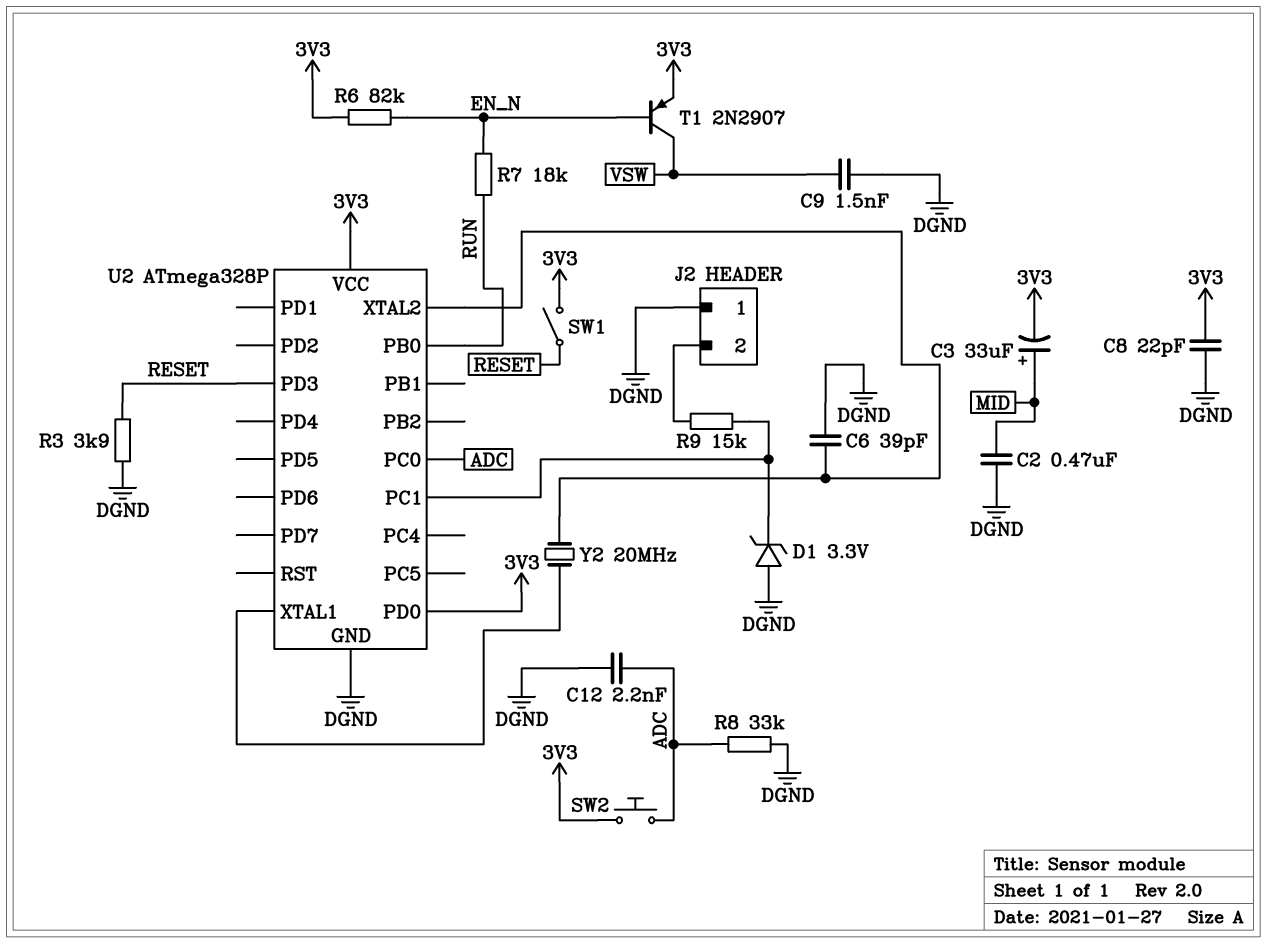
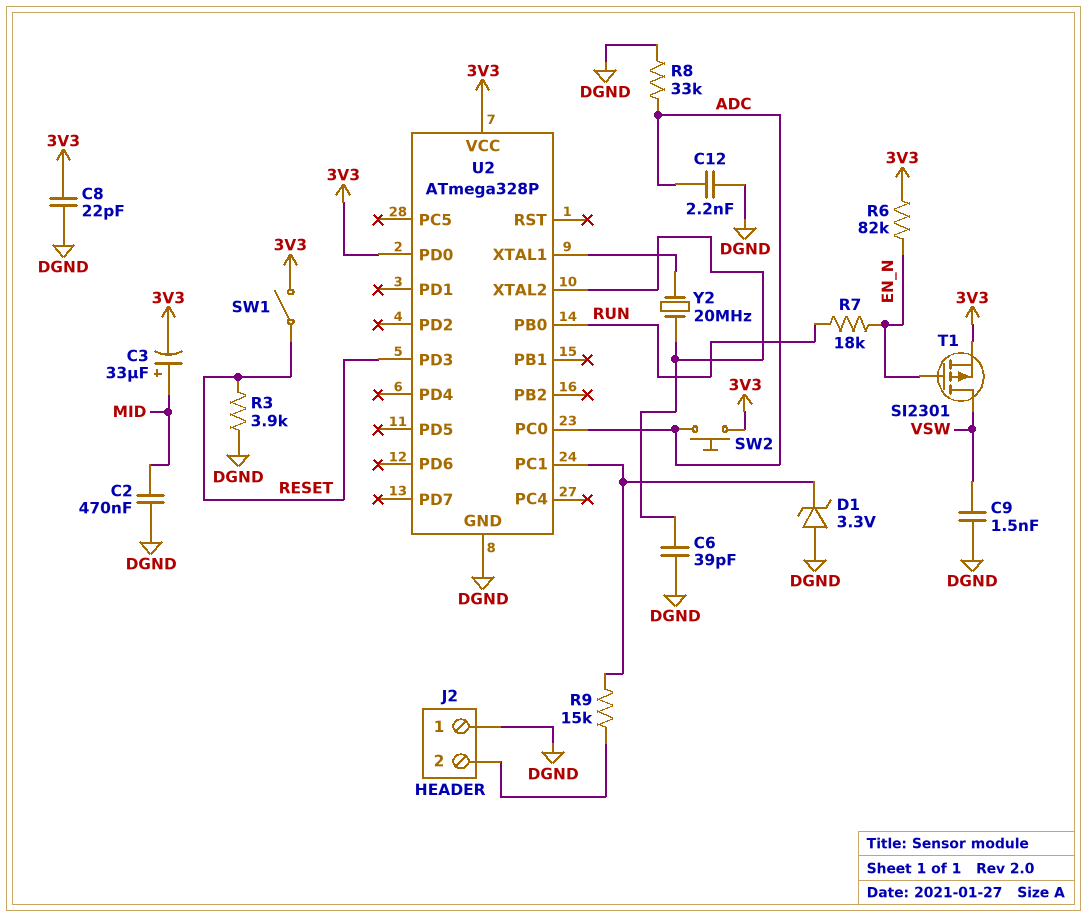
T1: PNP 2N2907 (B EN_N, C VSW, E 3V3) -> PMOS SI2301 (G EN_N, D VSW, S 3V3)

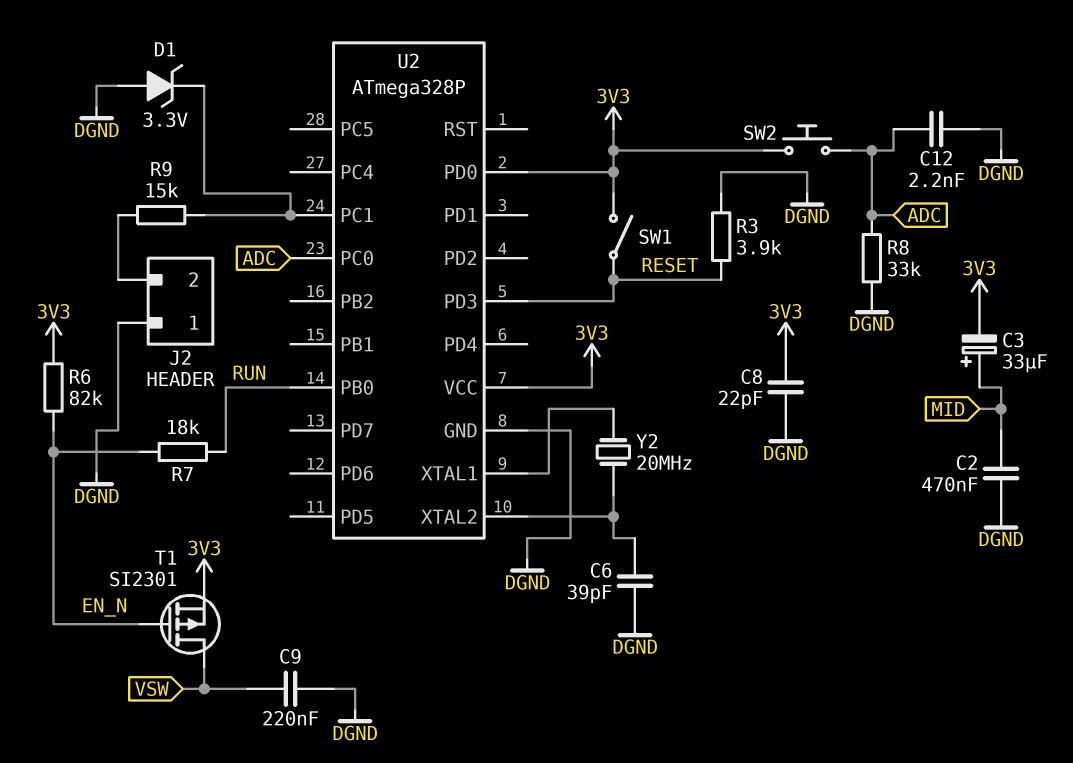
C9: 1.5nF (DGND, VSW) -> 220nF (DGND, VSW)

